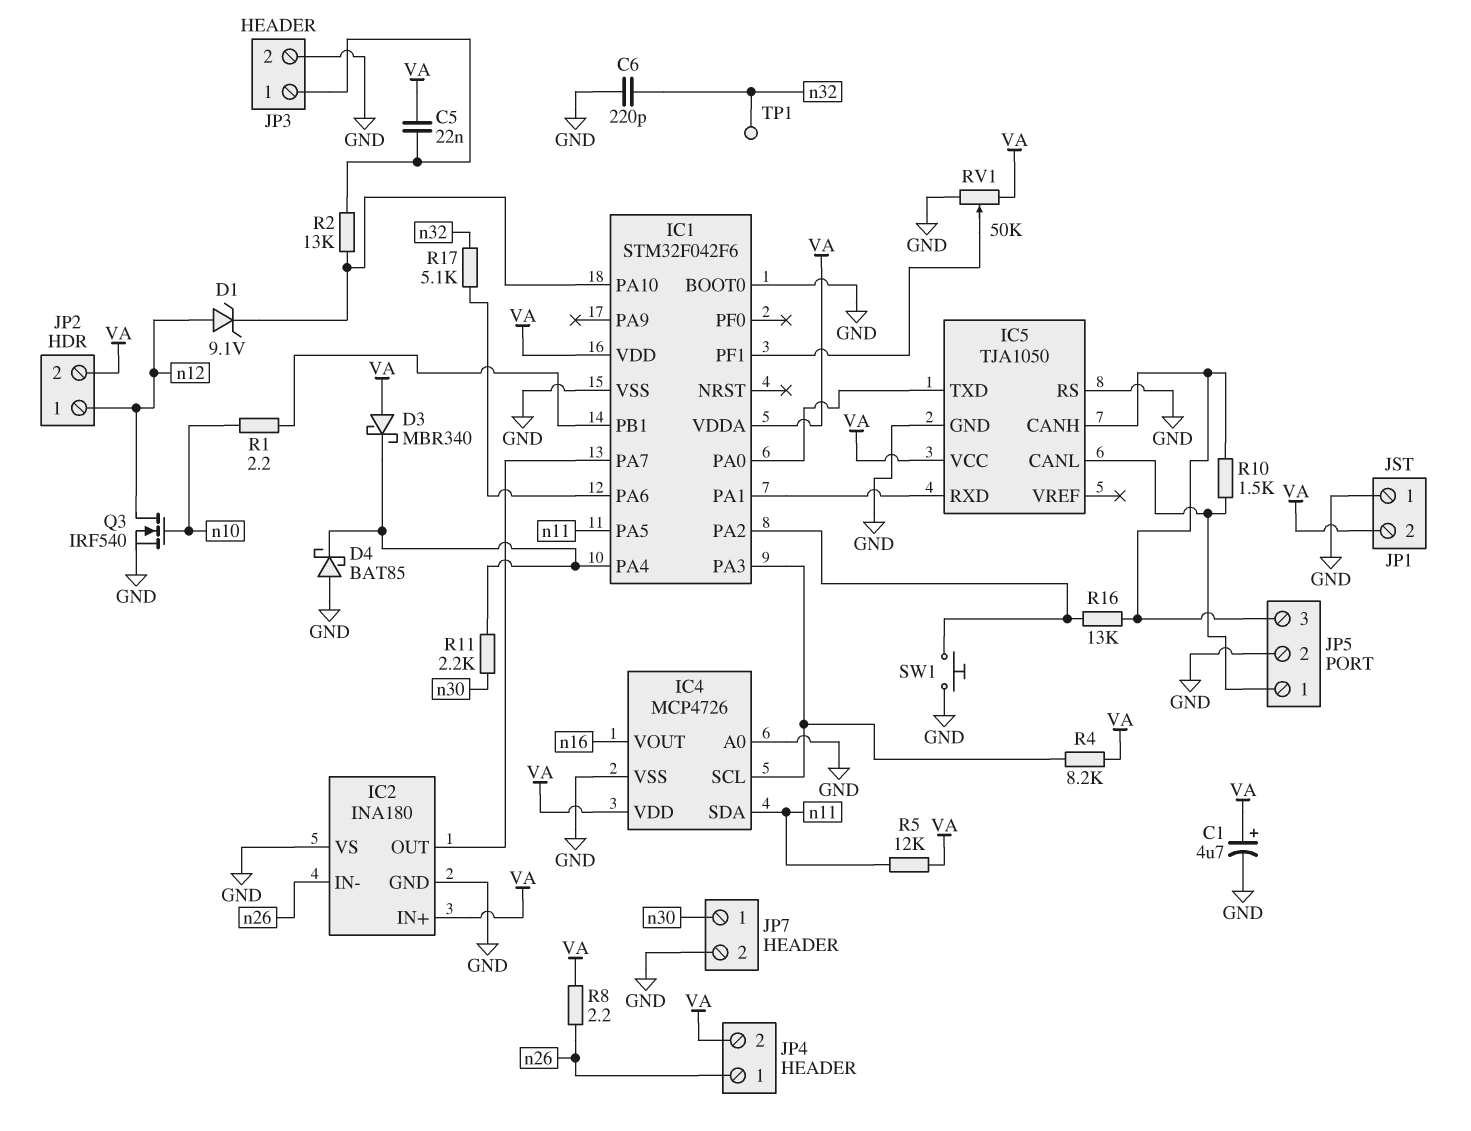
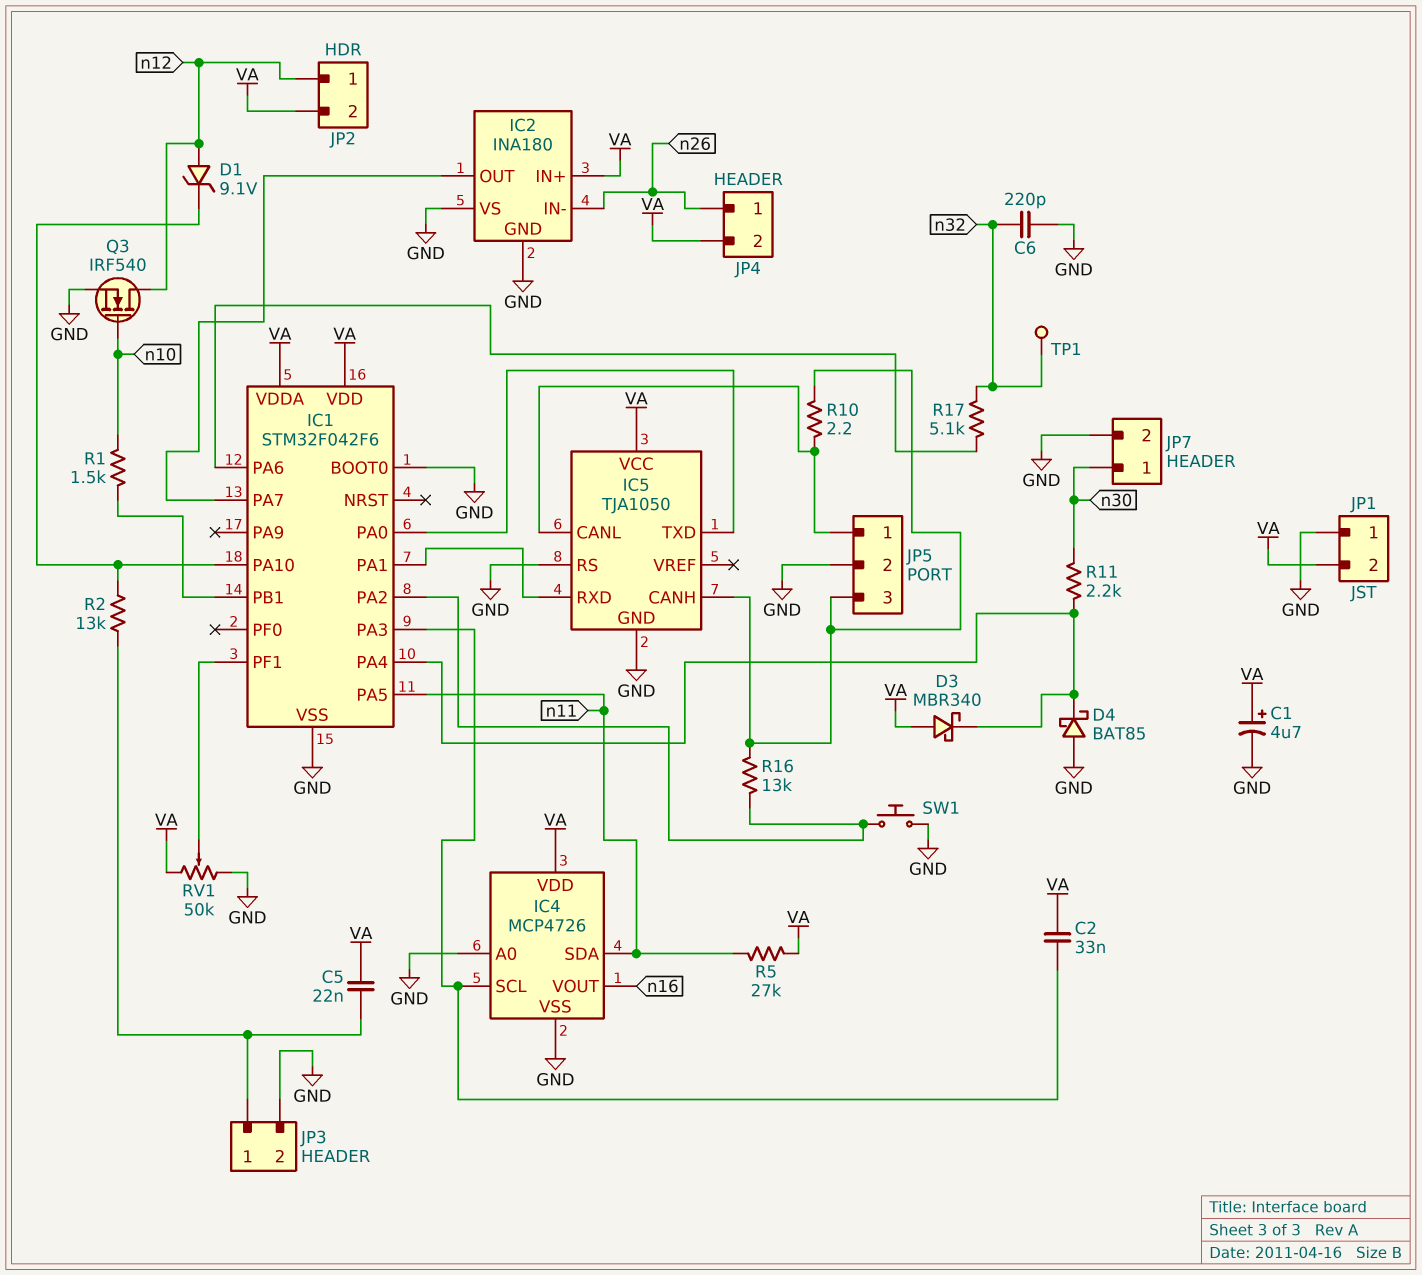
C2: none -> 33nF (IC1/PA3, VA)
R1: 2.2 (IC1/PB1, n10) -> 1.5k (IC1/PB1, n10)
R4: 8.2k (IC1/PA3, VA) -> none
R5: 12k (VA, n11) -> 27k (VA, n11)
R8: 2.2 (VA, n26) -> none
R10: 1.5k (IC5/CANH, IC5/CANL) -> 2.2 (IC5/CANH, IC5/CANL)

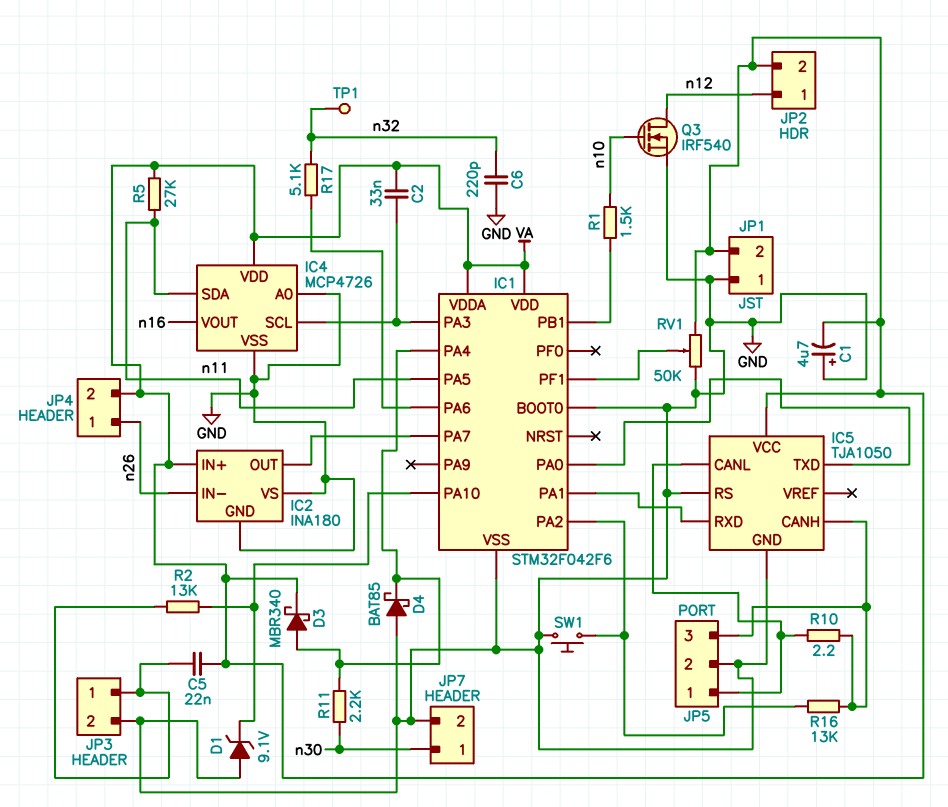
C1: 4.7uF (plus VA, minus GND) -> 4.7uF (plus GND, minus VA)
D1: zener 9.1V (A n12, K IC1/PA10) -> zener 9.1V (A GND, K IC1/PA10)
D3: schottky MBR340 (A VA, K IC1/PA4) -> schottky MBR340 (A IC1/PA4, K VA)

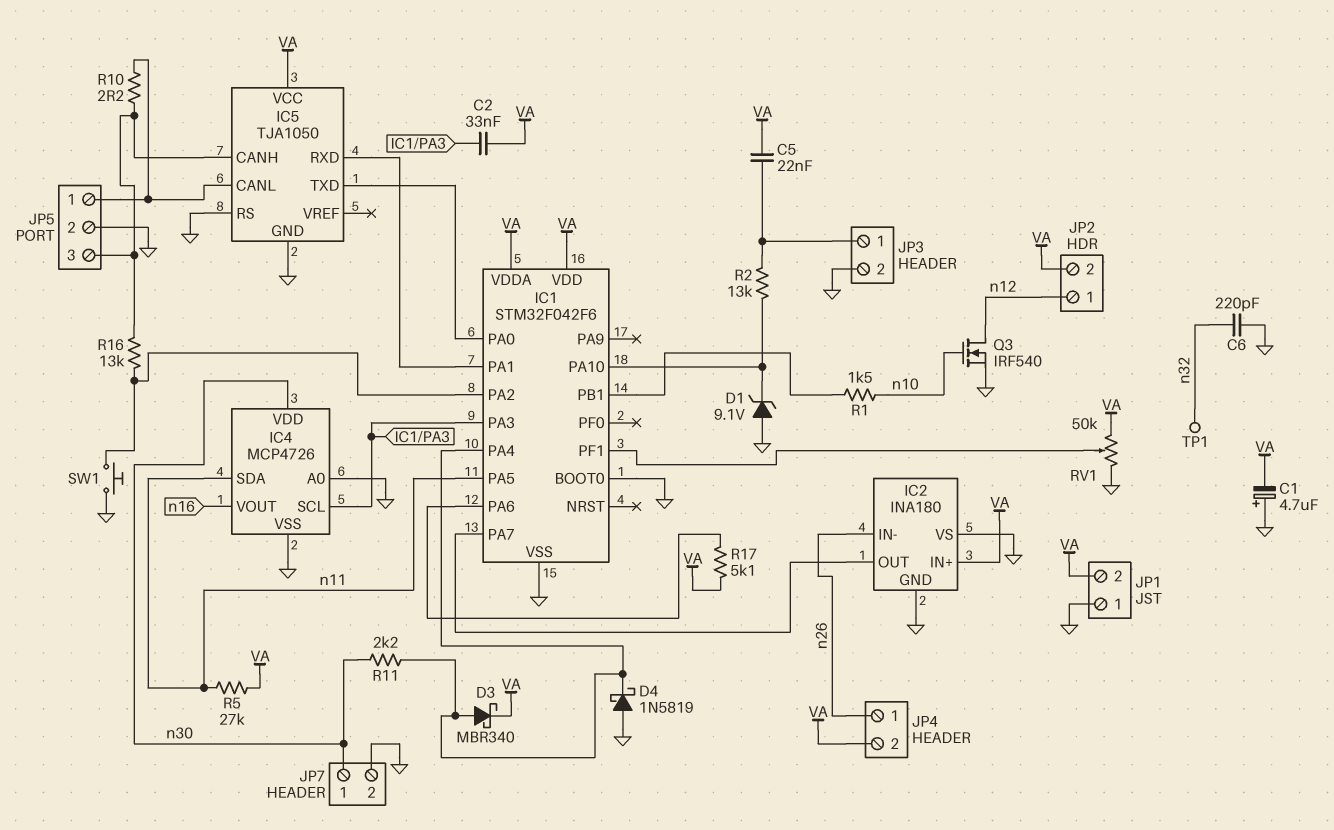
D4: schottky BAT85 (A GND, K IC1/PA4) -> schottky 1N5819 (A GND, K IC1/PA4)
IC4 pin VDD: VA -> n30
R17: 5.1k (IC1/PA6, n32) -> 5.1k (IC1/PA6, VA)

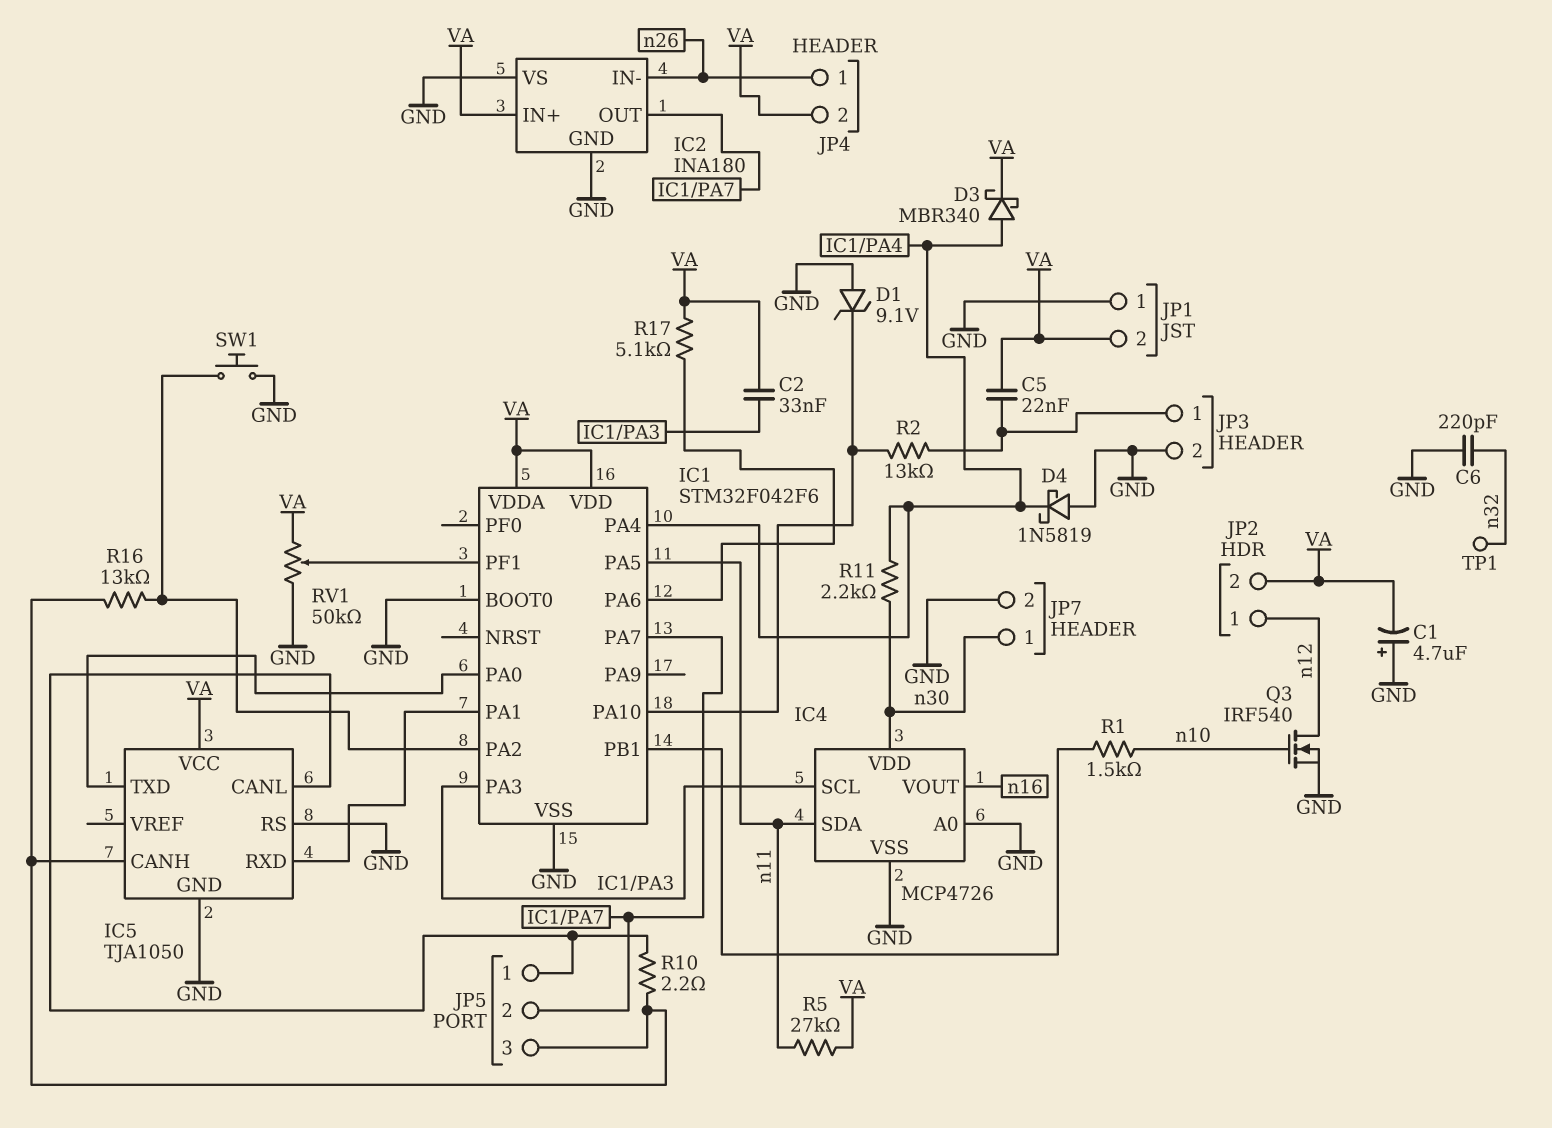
JP5 pin 2: GND -> IC1/PA7

